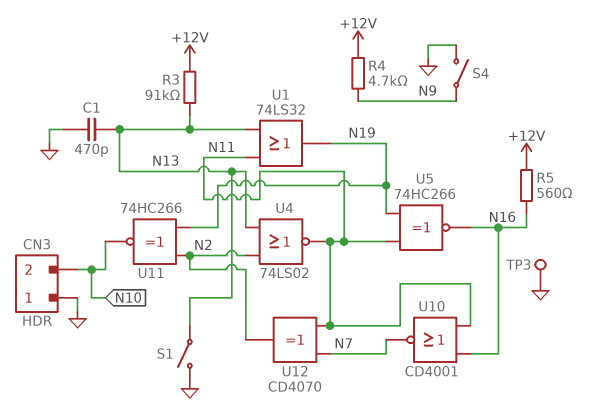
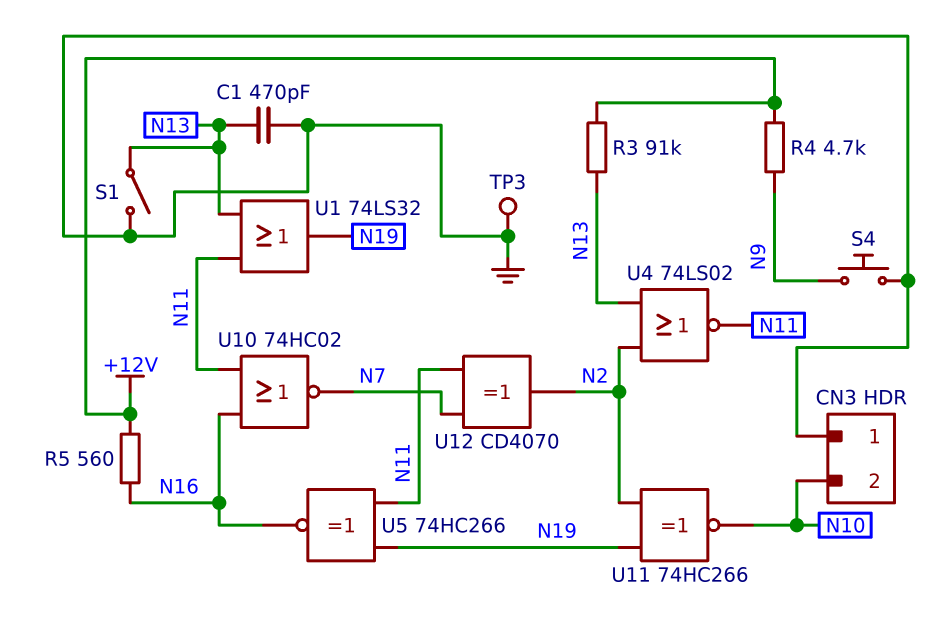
S4: switch (GND, N9) -> button (GND, N9)
U10: NOR CD4001 (in N11, in N16, out N7) -> NOR 74HC02 (in N11, in N16, out N7)

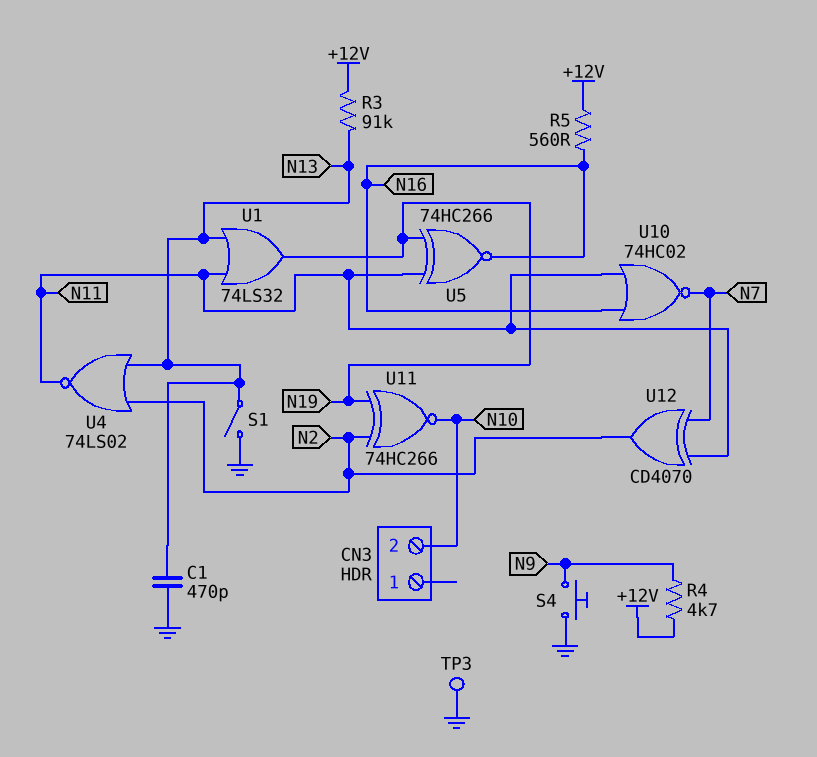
CN3 pin 1: GND -> none

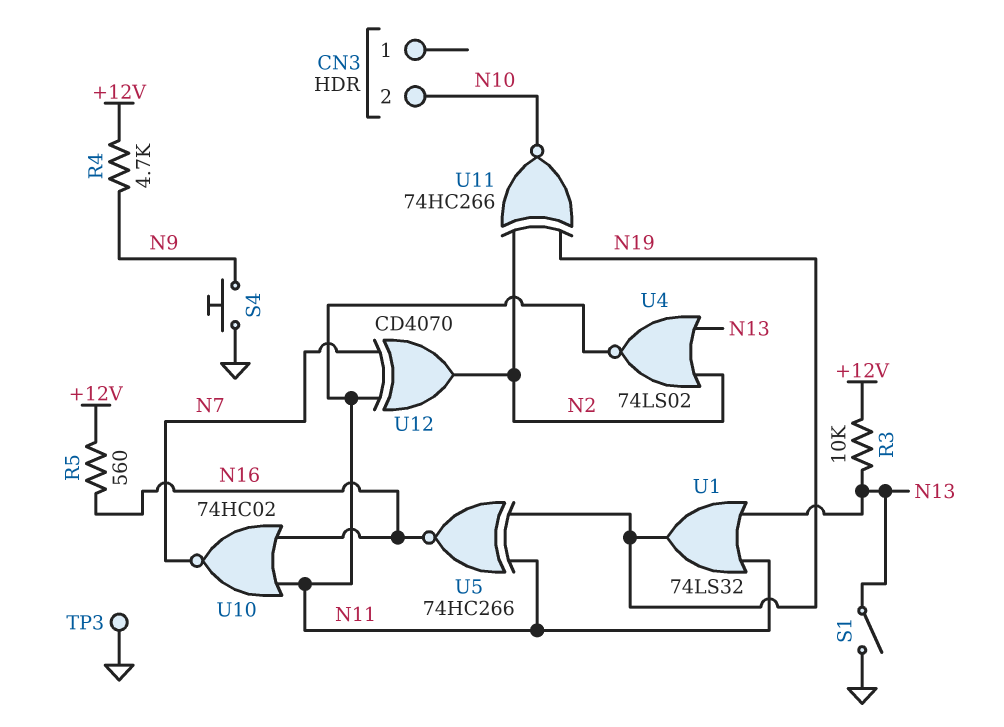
C1: 470pF (GND, N13) -> none
R3: 91k (+12V, N13) -> 10k (+12V, N13)

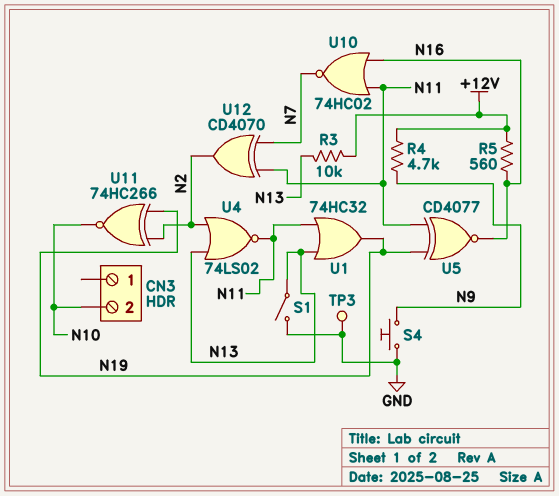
U1: OR 74LS32 (in N11, in N13, out N19) -> OR 74HC32 (in N11, in N13, out N19)
U5: XNOR 74HC266 (in N11, in N19, out N16) -> XNOR CD4077 (in N11, in N19, out N16)

